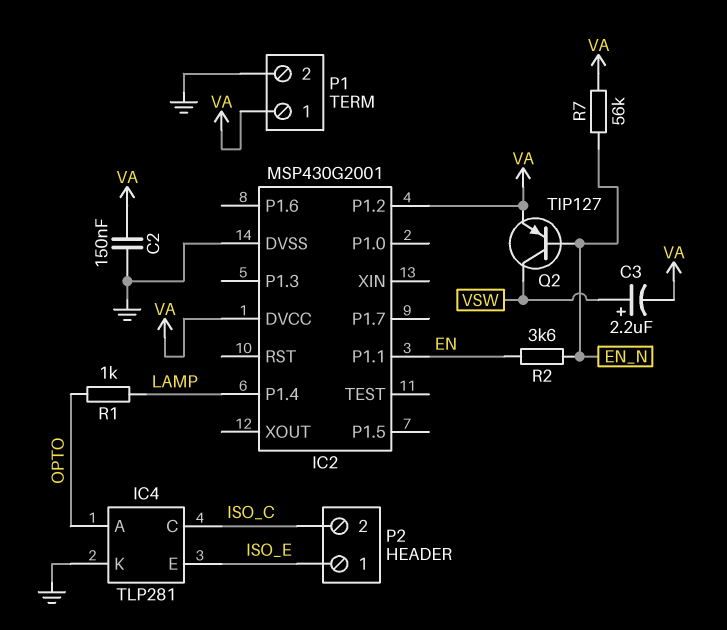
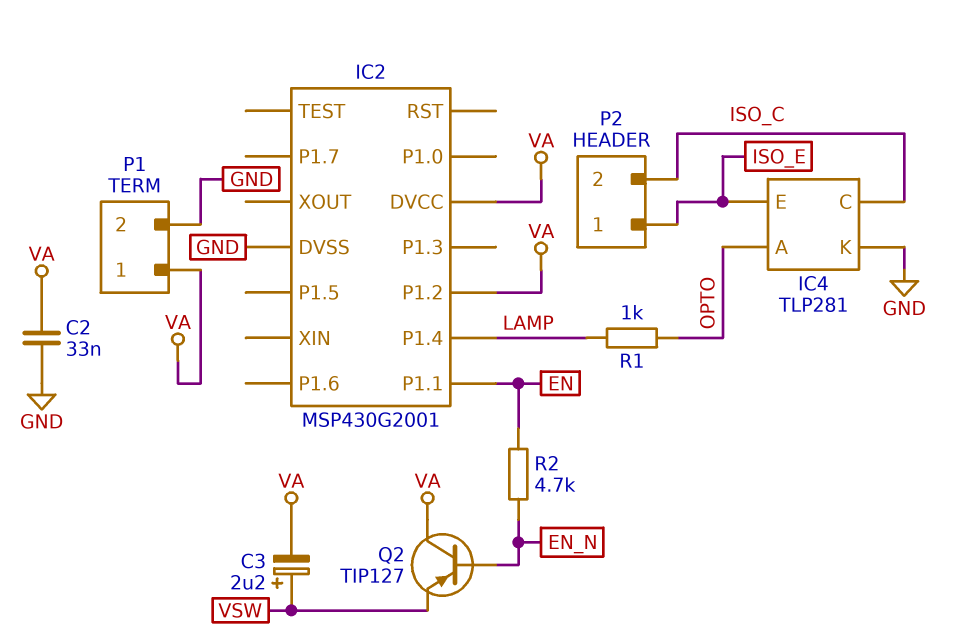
C2: 150nF (GND, VA) -> 33nF (GND, VA)
Q2: PNP TIP127 (B EN_N, C VSW, E VA) -> PNP TIP127 (B EN_N, C VA, E VSW)
R2: 3.6k (EN, EN_N) -> 4.7k (EN, EN_N)
R7: 56k (EN_N, VA) -> none

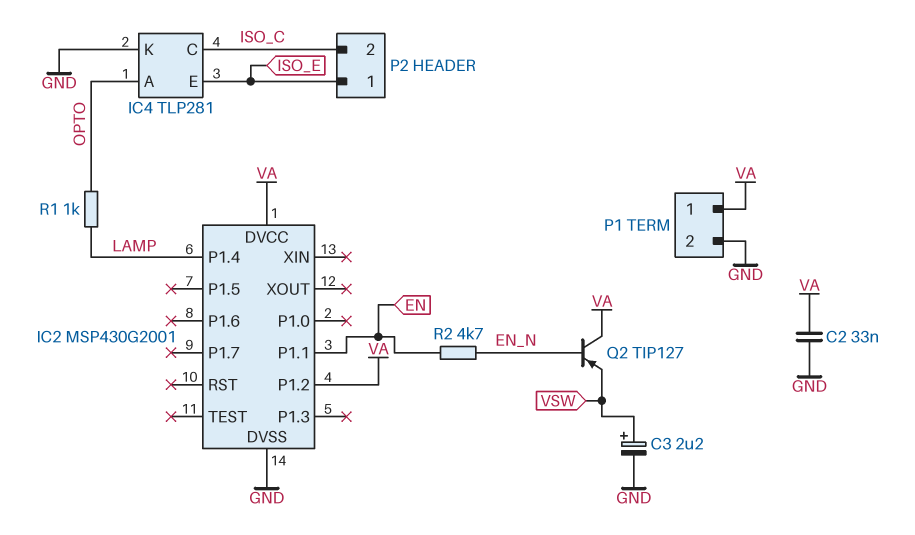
C3: 2.2uF (plus VSW, minus VA) -> 2.2uF (plus VSW, minus GND)

